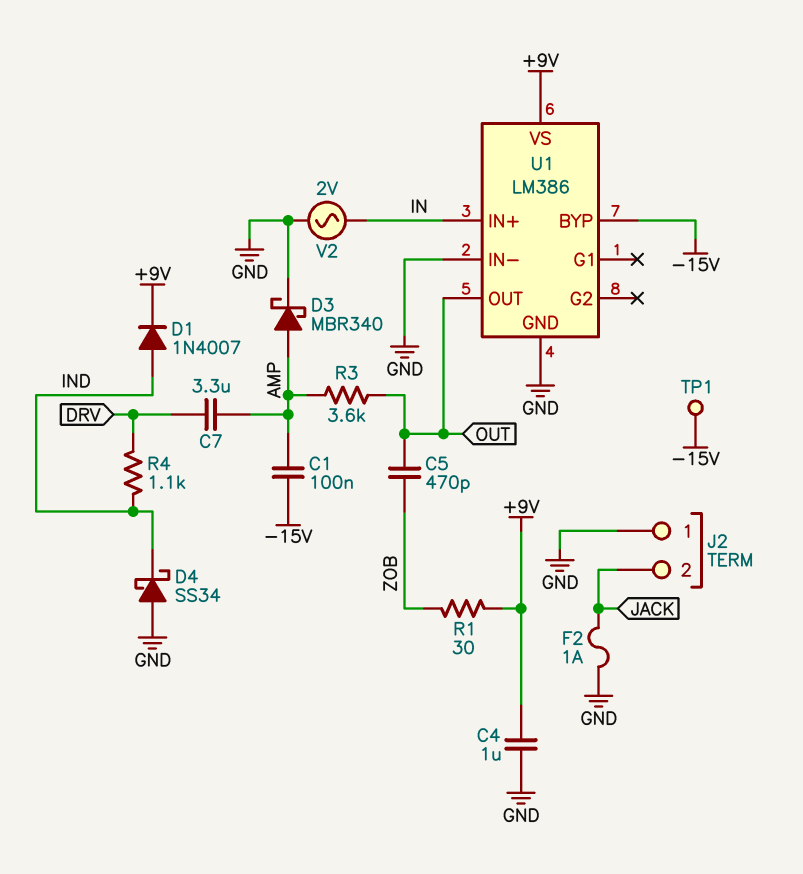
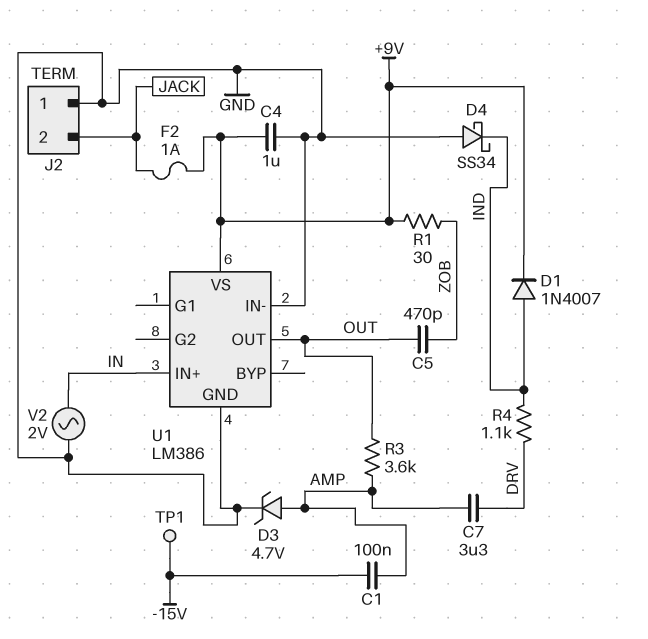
D3: schottky MBR340 (A AMP, K GND) -> zener 4.7V (A AMP, K GND)
F2: 1A (GND, JACK) -> 1A (+9V, JACK)
U1 pin BYP: -15V -> none

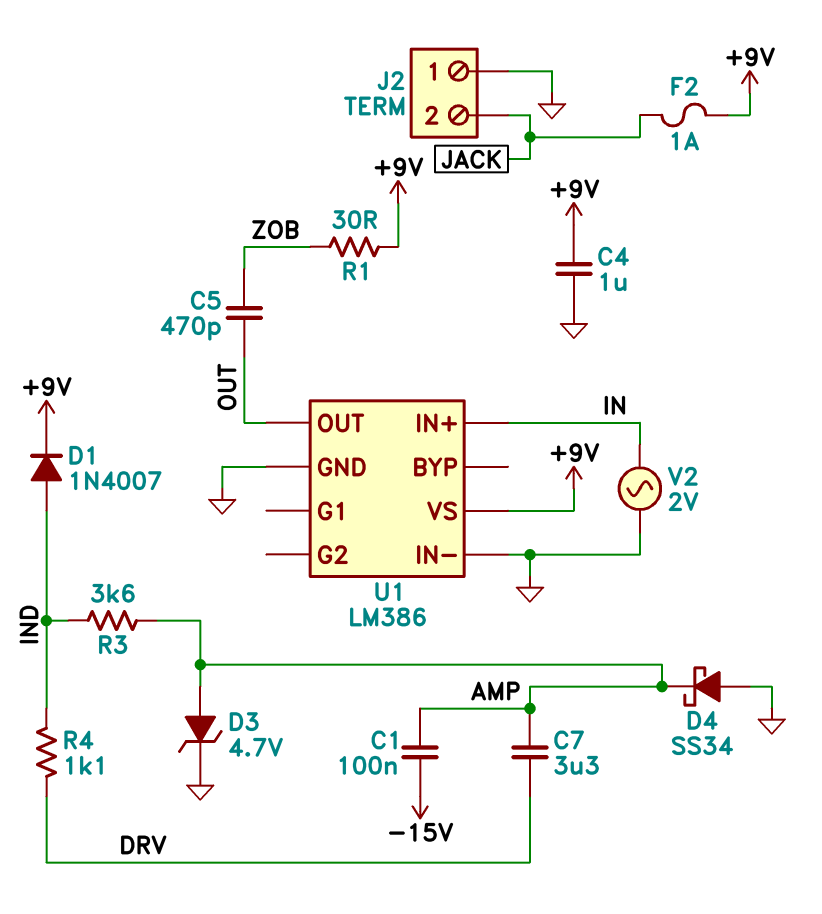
D4: schottky SS34 (A GND, K IND) -> schottky SS34 (A GND, K AMP)
R3: 3.6k (AMP, OUT) -> 3.6k (AMP, IND)
TP1: test point (-15V) -> none

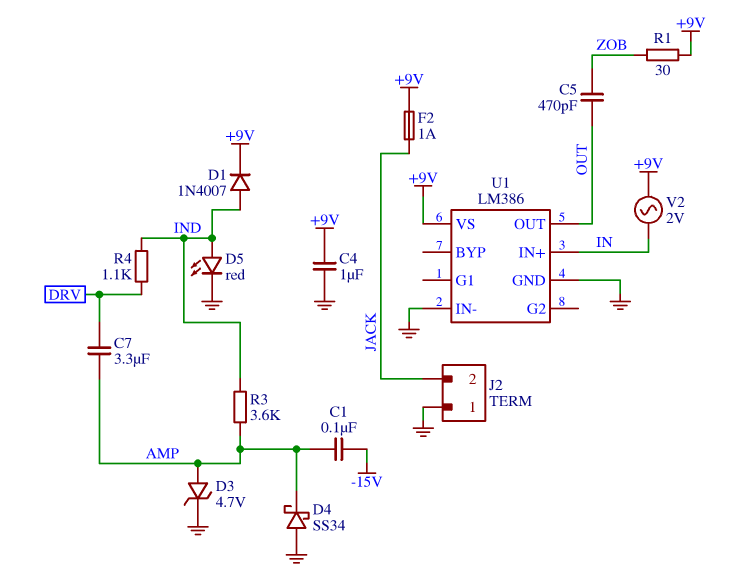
D5: none -> LED red (A IND, K GND)
V2: AC 2V (GND, IN) -> AC 2V (+9V, IN)

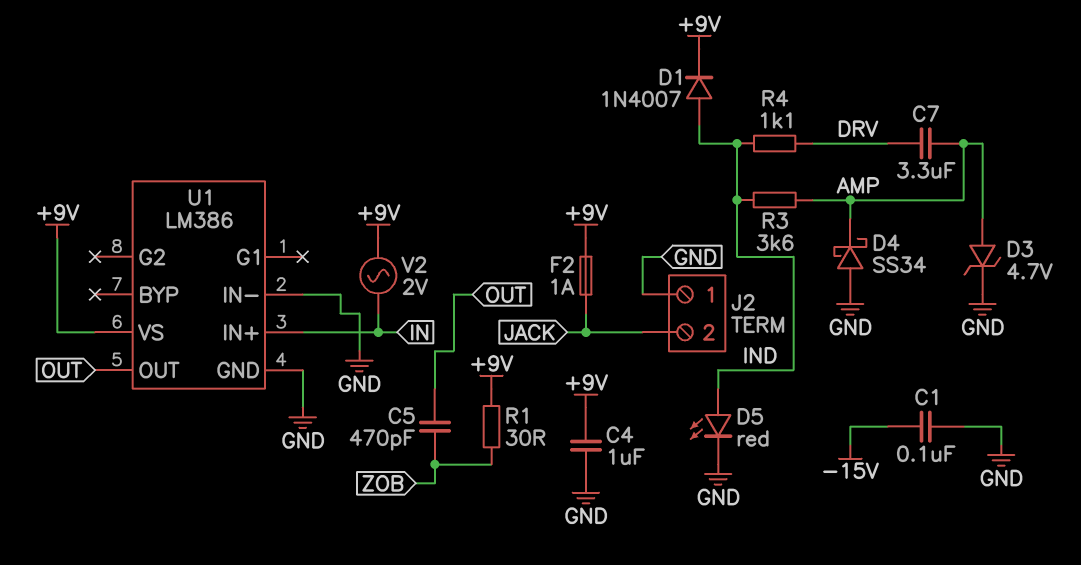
C1: 100nF (-15V, AMP) -> 100nF (-15V, GND)

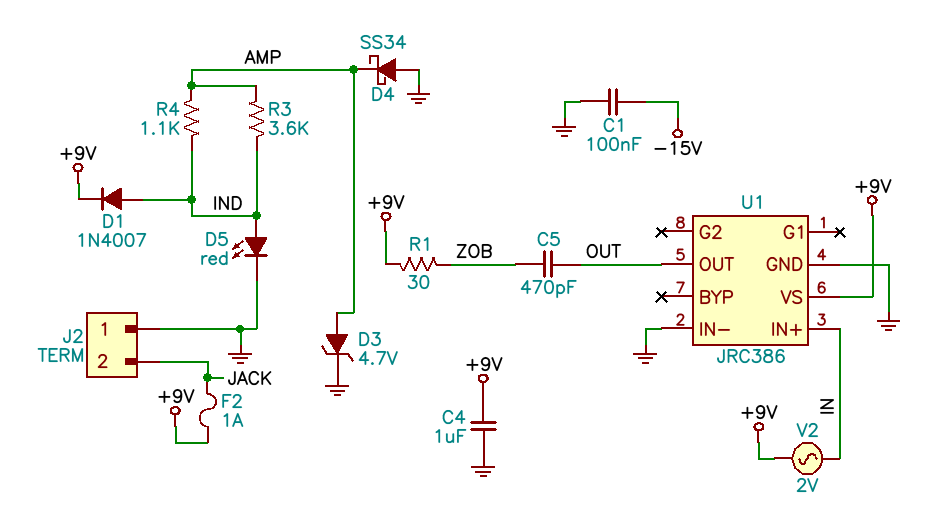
C7: 3.3uF (AMP, DRV) -> none
R4: 1.1k (DRV, IND) -> 1.1k (AMP, IND)
U1: LM386 -> JRC386

